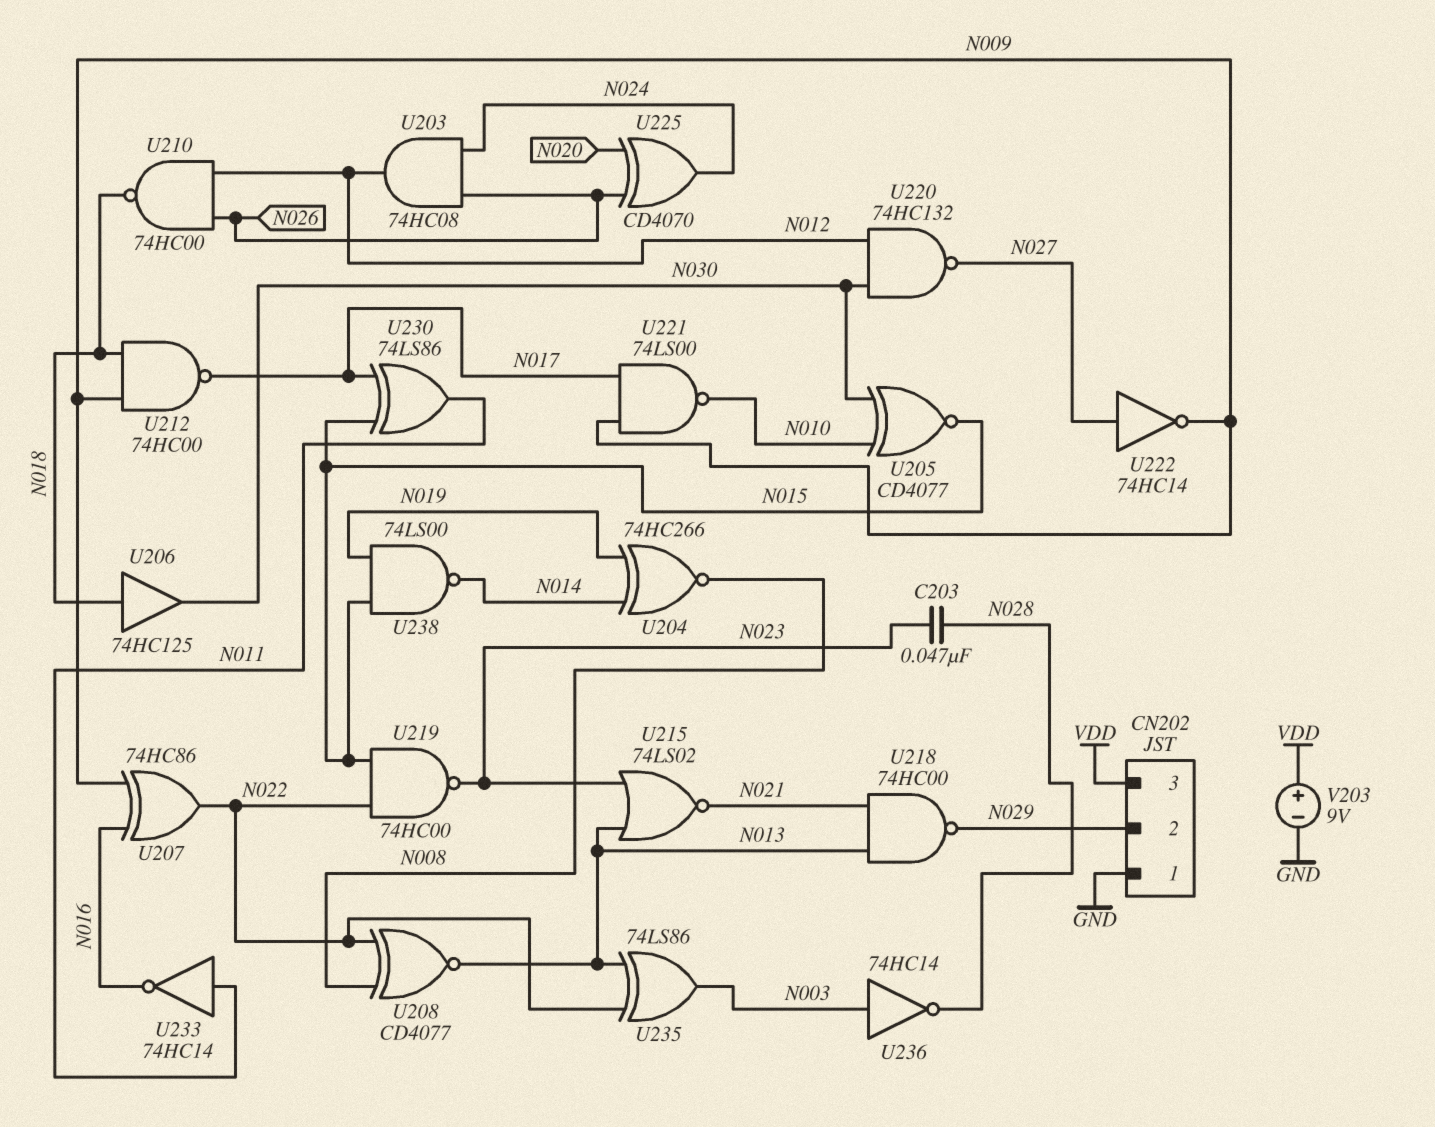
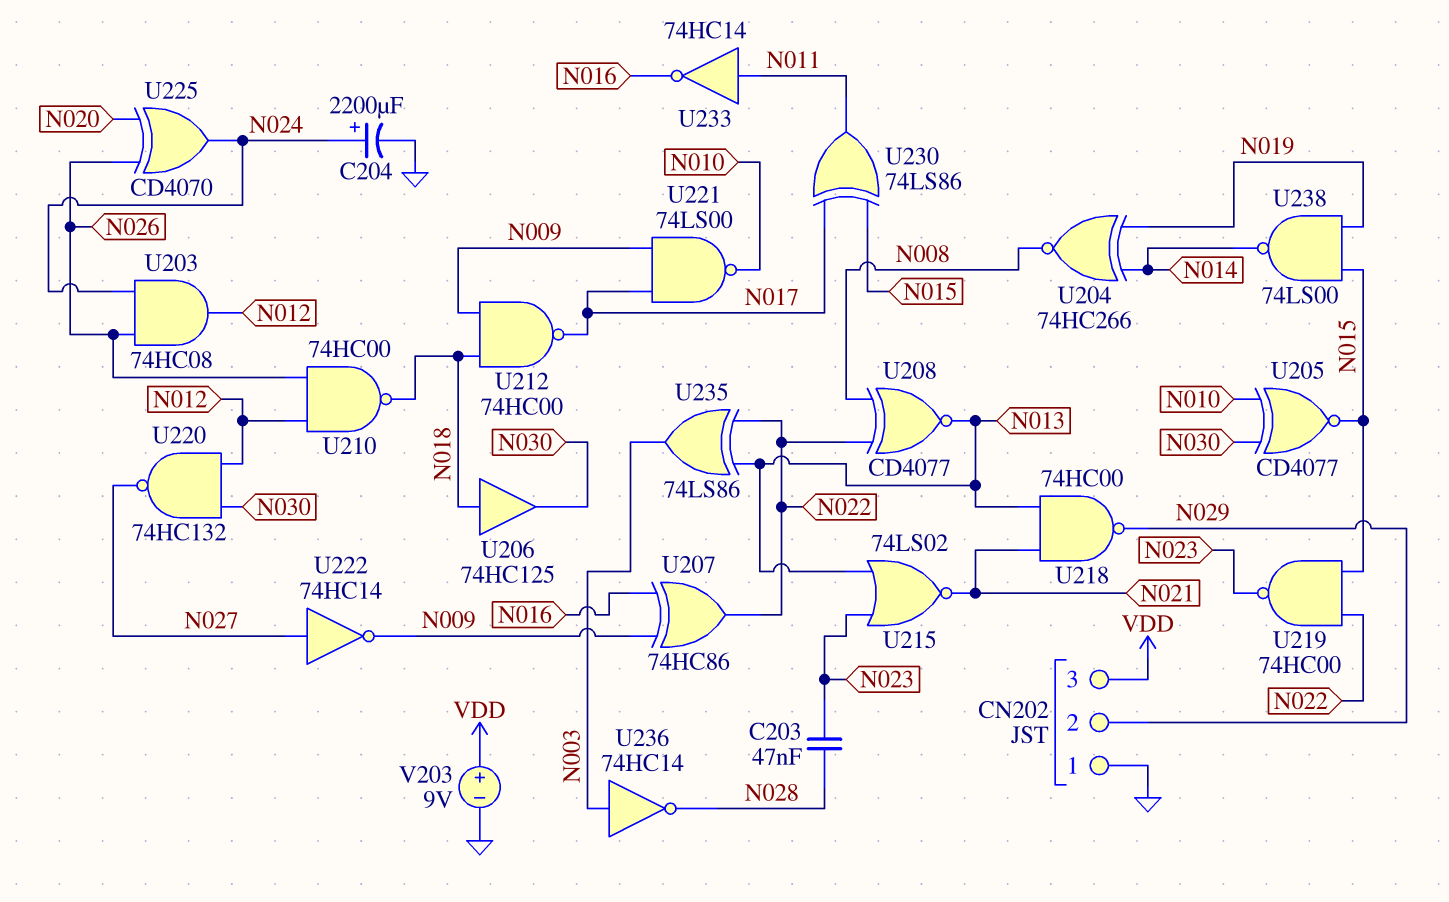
C204: none -> 2200uF (plus N024, minus GND)

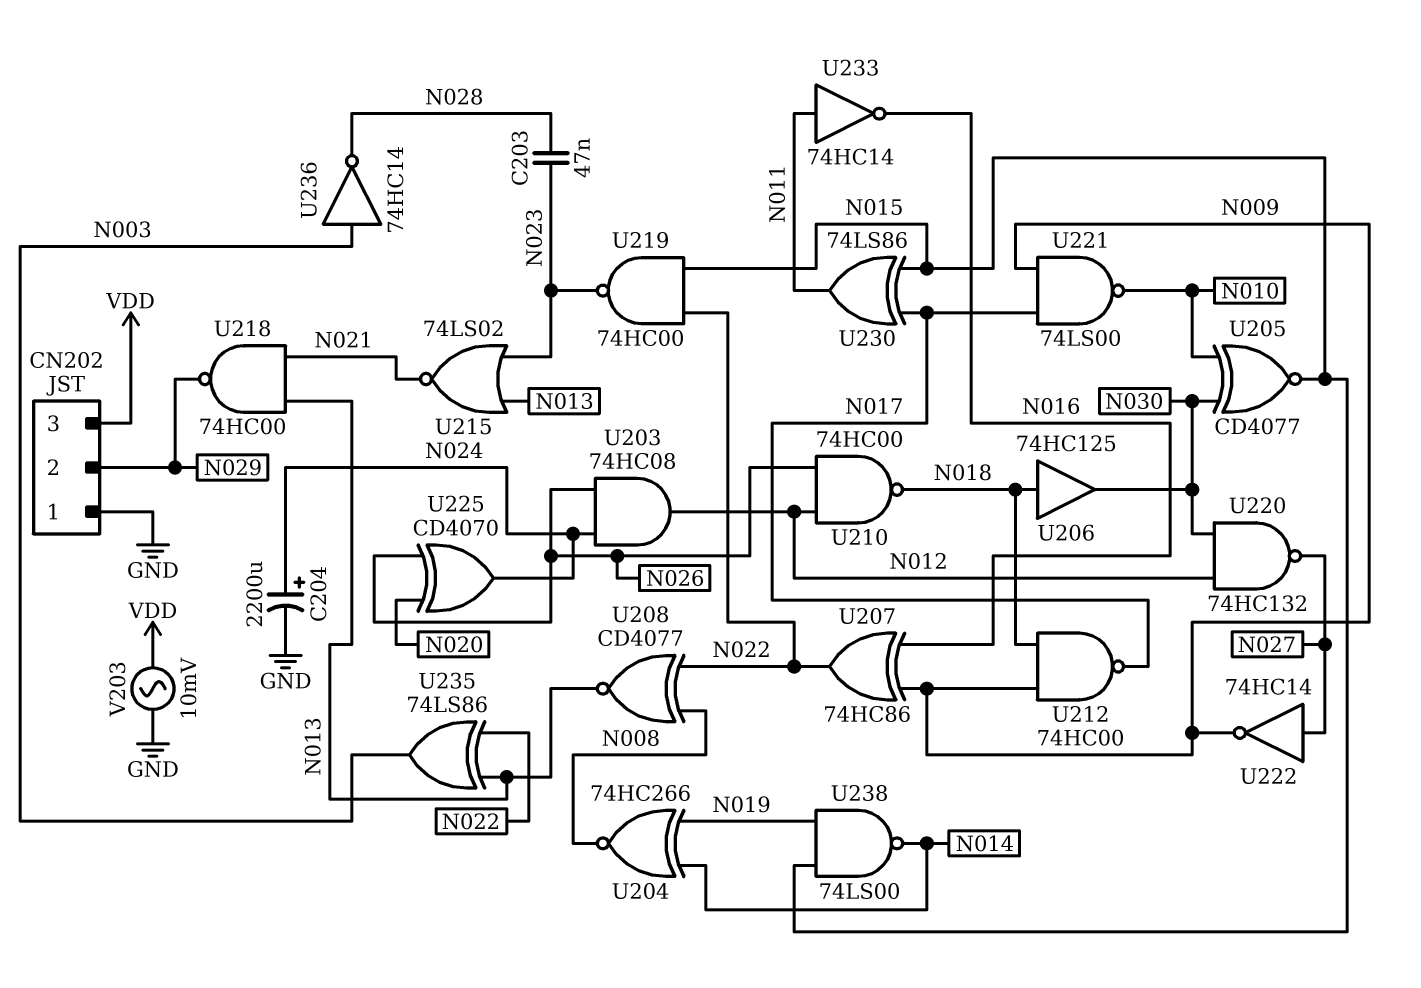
V203: 9V (plus VDD, minus GND) -> AC 10mV (GND, VDD)

